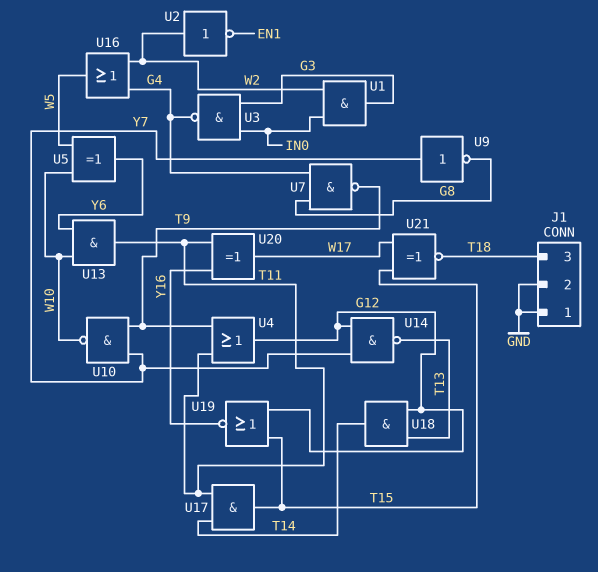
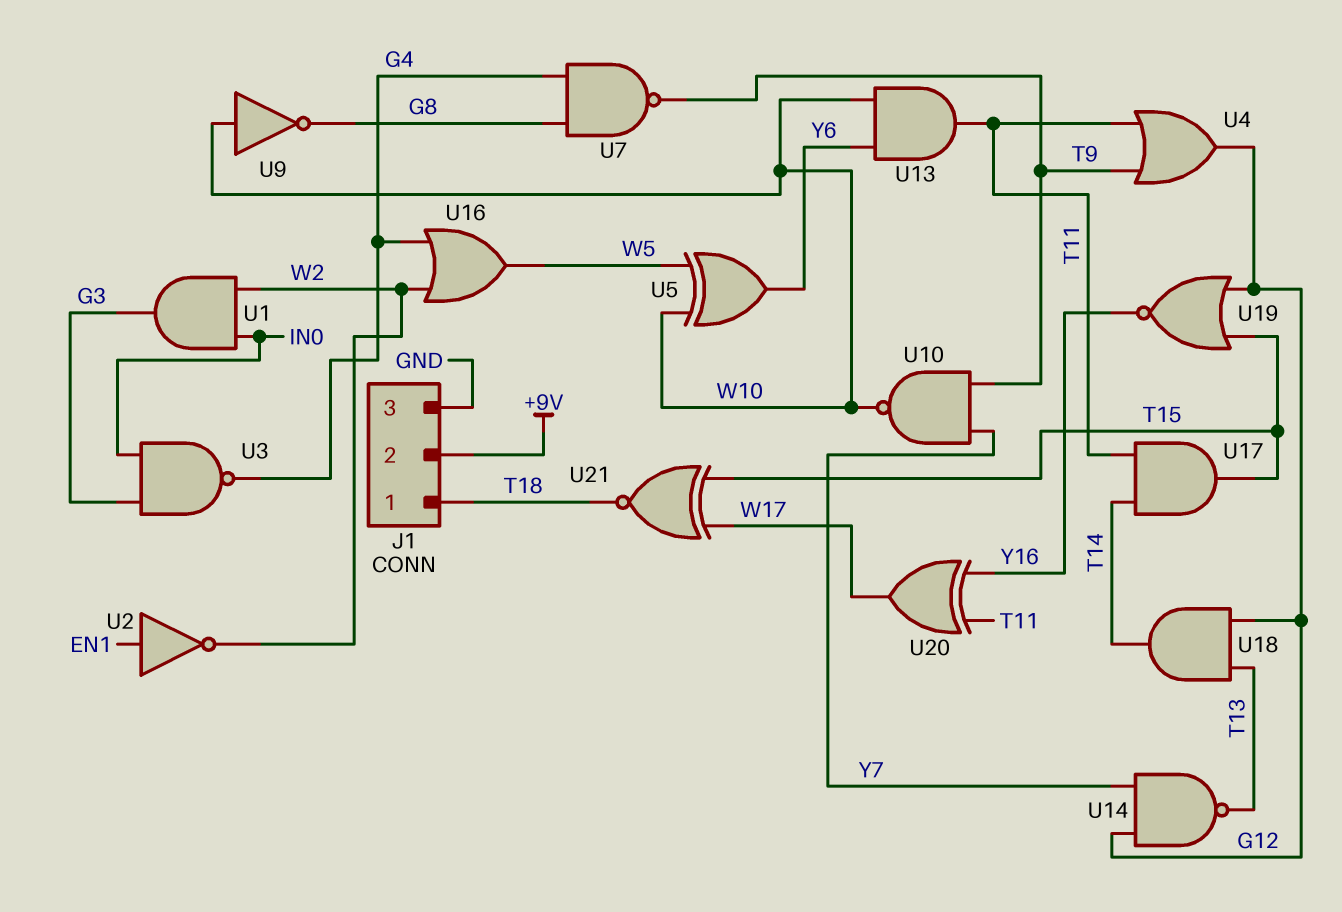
J1 pin 1: GND -> T18
J1 pin 2: GND -> +9V
J1 pin 3: T18 -> GND
U2: NOT (in W2, out EN1) -> NOT (in EN1, out W2)
U9: NOT (in Y7, out G8) -> NOT (in W10, out G8)

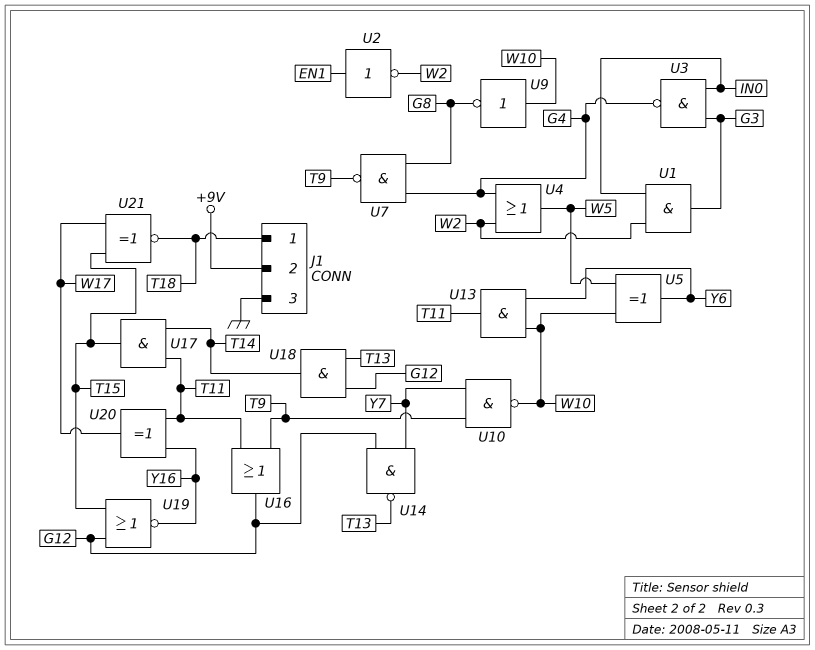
U4: OR (in T9, in T11, out G12) -> OR (in G4, in W2, out W5)
U16: OR (in G4, in W2, out W5) -> OR (in T9, in T11, out G12)

